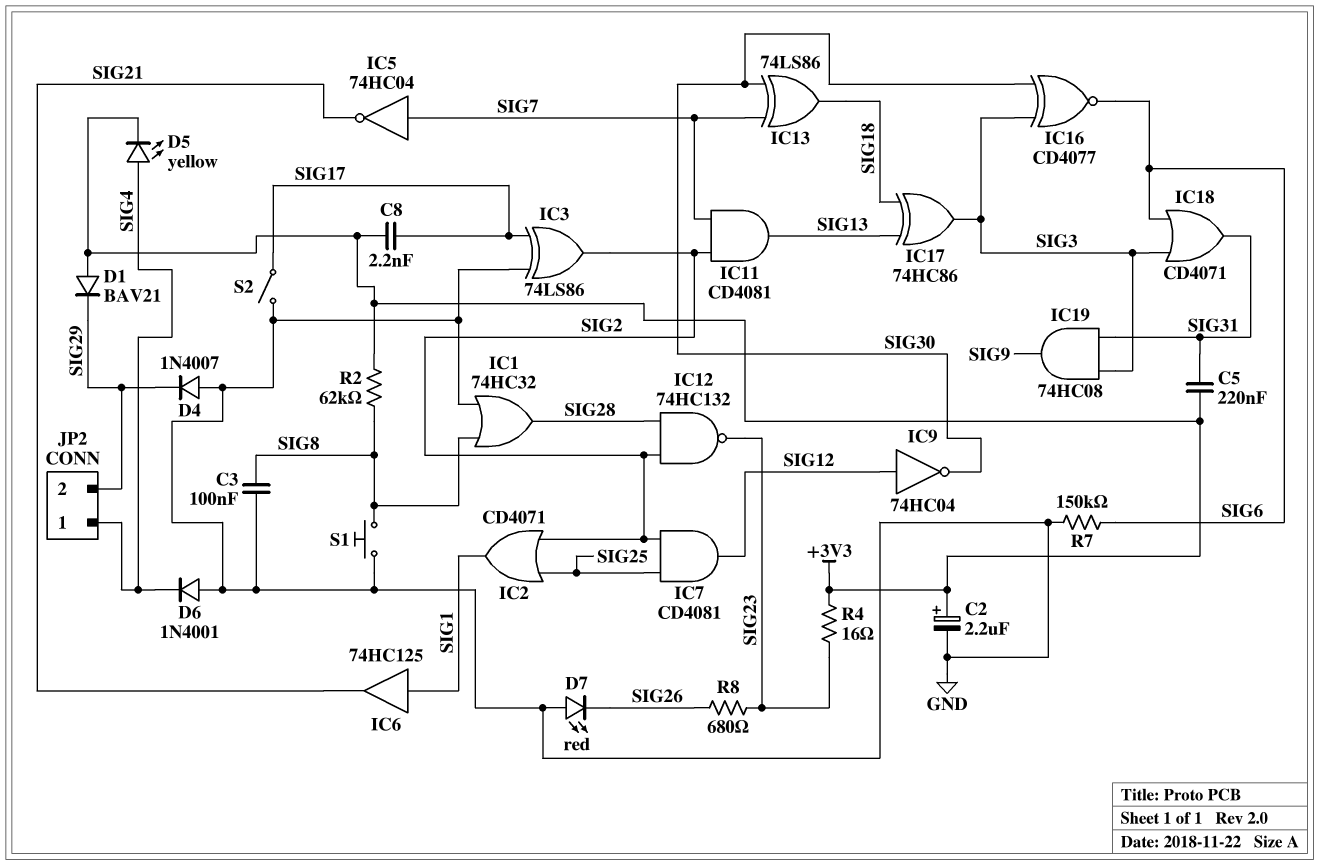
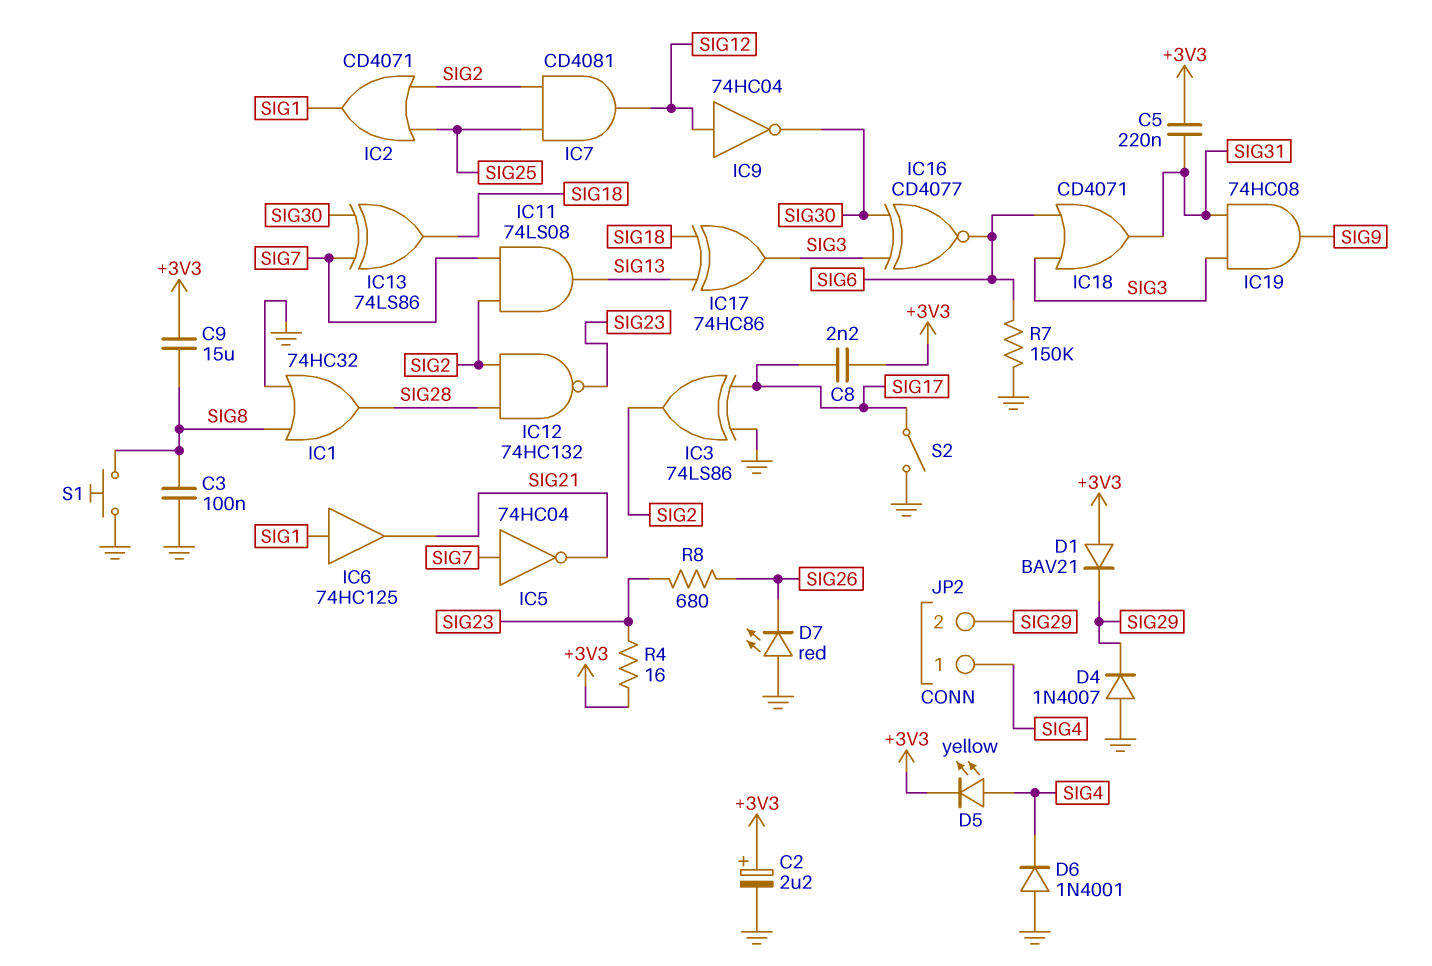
C9: none -> 15uF (+3V3, SIG8)
IC11: AND CD4081 (in SIG2, in SIG7, out SIG13) -> AND 74LS08 (in SIG2, in SIG7, out SIG13)
R2: 62k (+3V3, SIG8) -> none

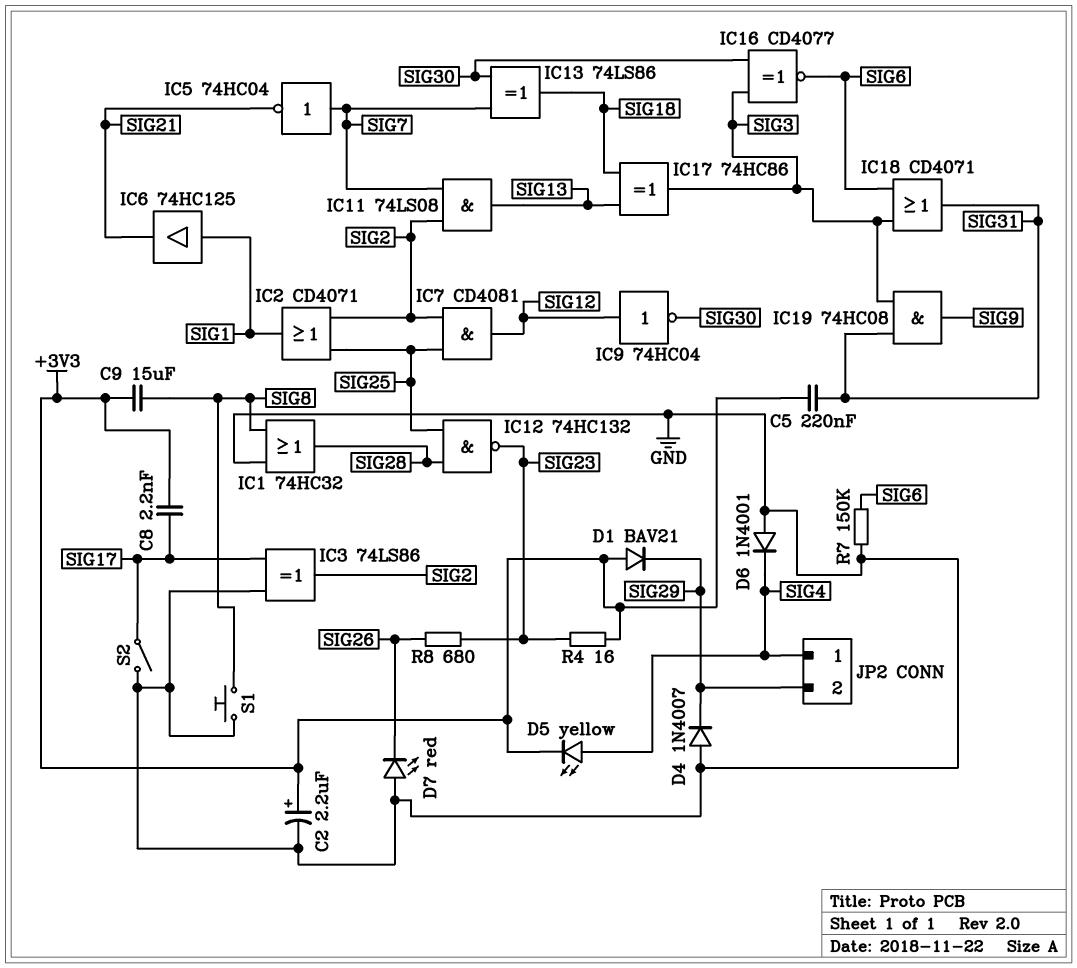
C3: 100nF (GND, SIG8) -> none
IC12: NAND 74HC132 (in SIG2, in SIG28, out SIG23) -> NAND 74HC132 (in SIG25, in SIG28, out SIG23)

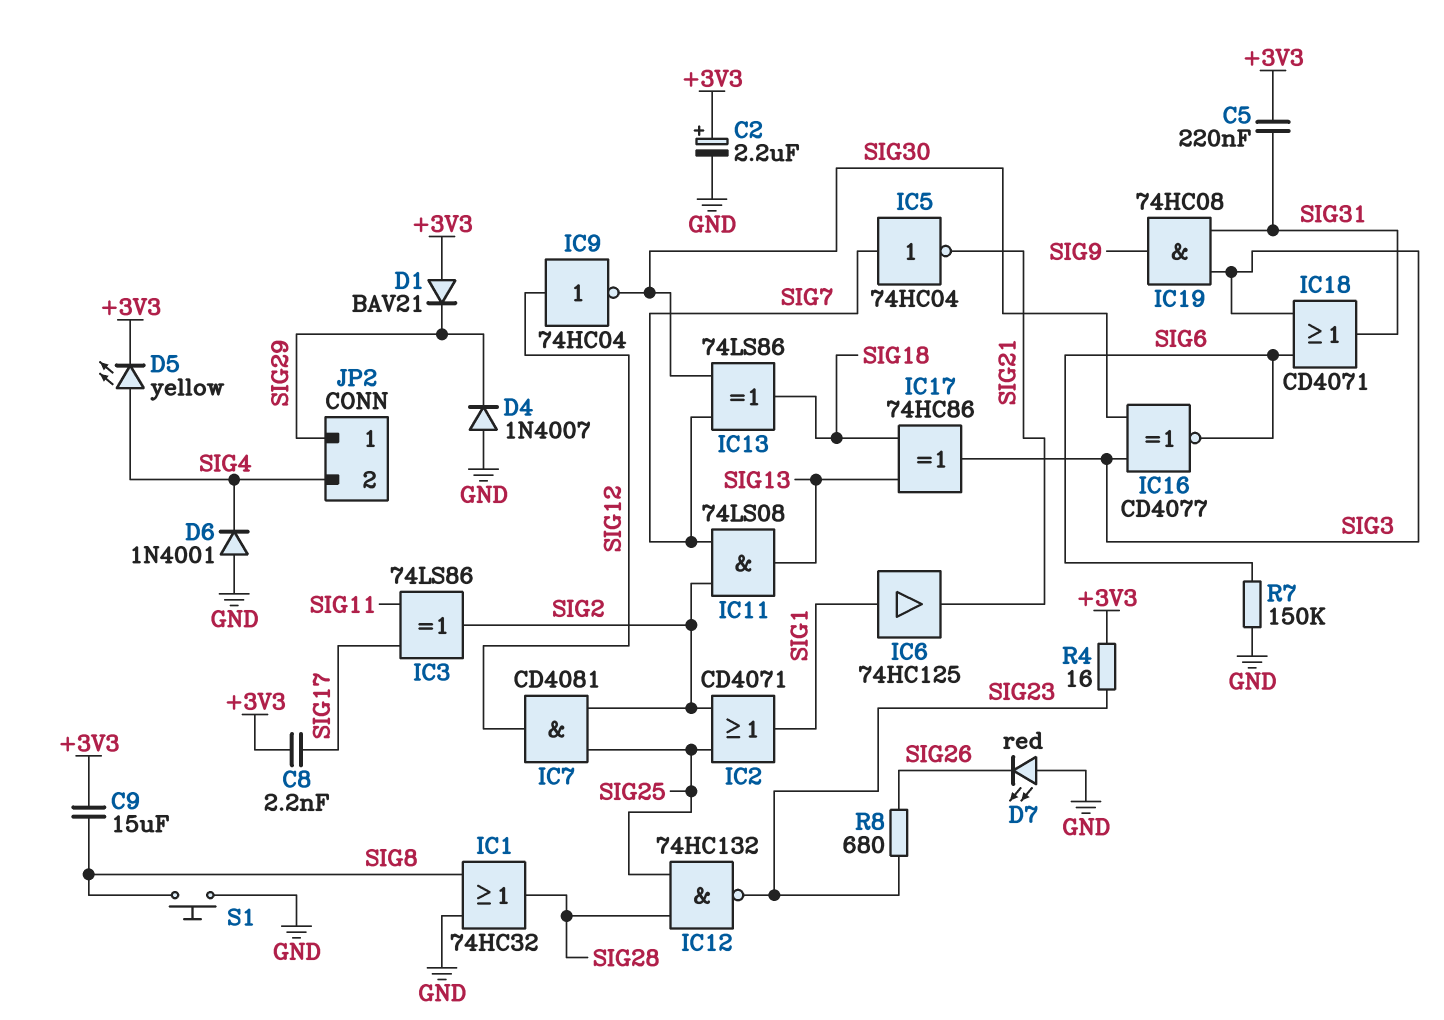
IC3: XOR 74LS86 (in GND, in SIG17, out SIG2) -> XOR 74LS86 (in SIG11, in SIG17, out SIG2)
JP2 pin 1: SIG4 -> SIG29
JP2 pin 2: SIG29 -> SIG4
S2: switch (GND, SIG17) -> none

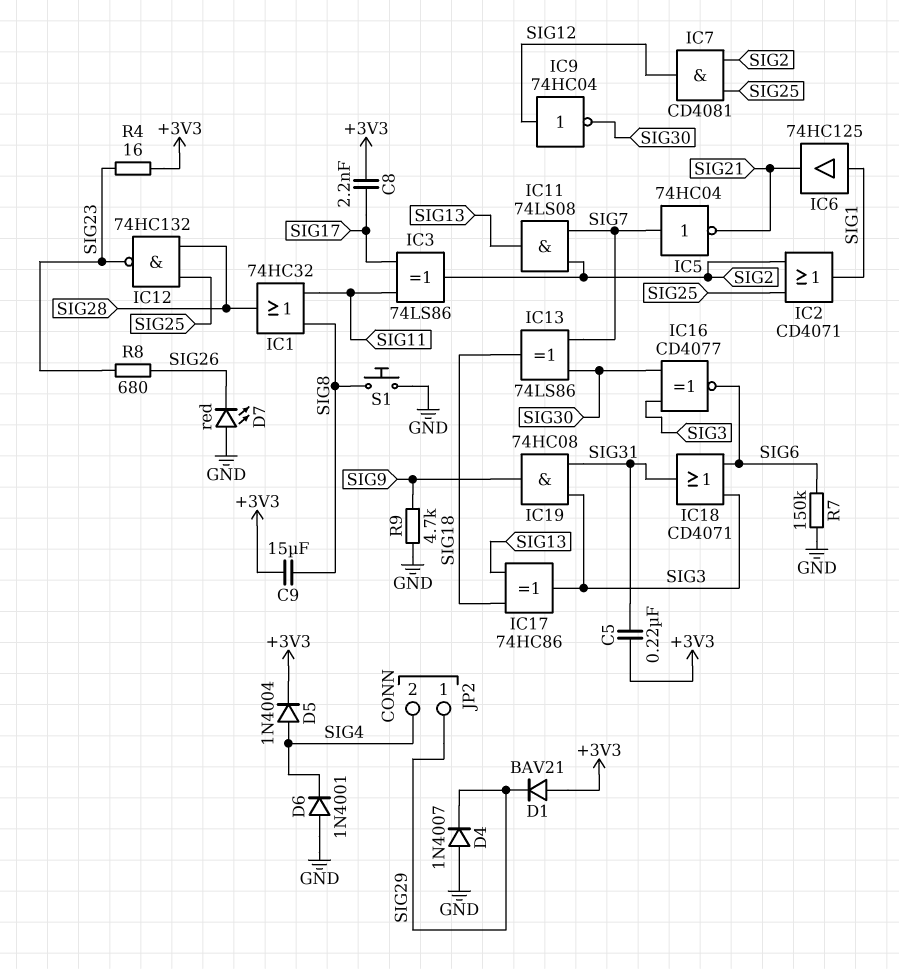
C2: 2.2uF (plus +3V3, minus GND) -> none
D5: LED yellow (A SIG4, K +3V3) -> diode 1N4004 (A SIG4, K +3V3)
IC1: OR 74HC32 (in GND, in SIG8, out SIG28) -> OR 74HC32 (in SIG8, in SIG11, out SIG28)
R9: none -> 4.7k (GND, SIG9)

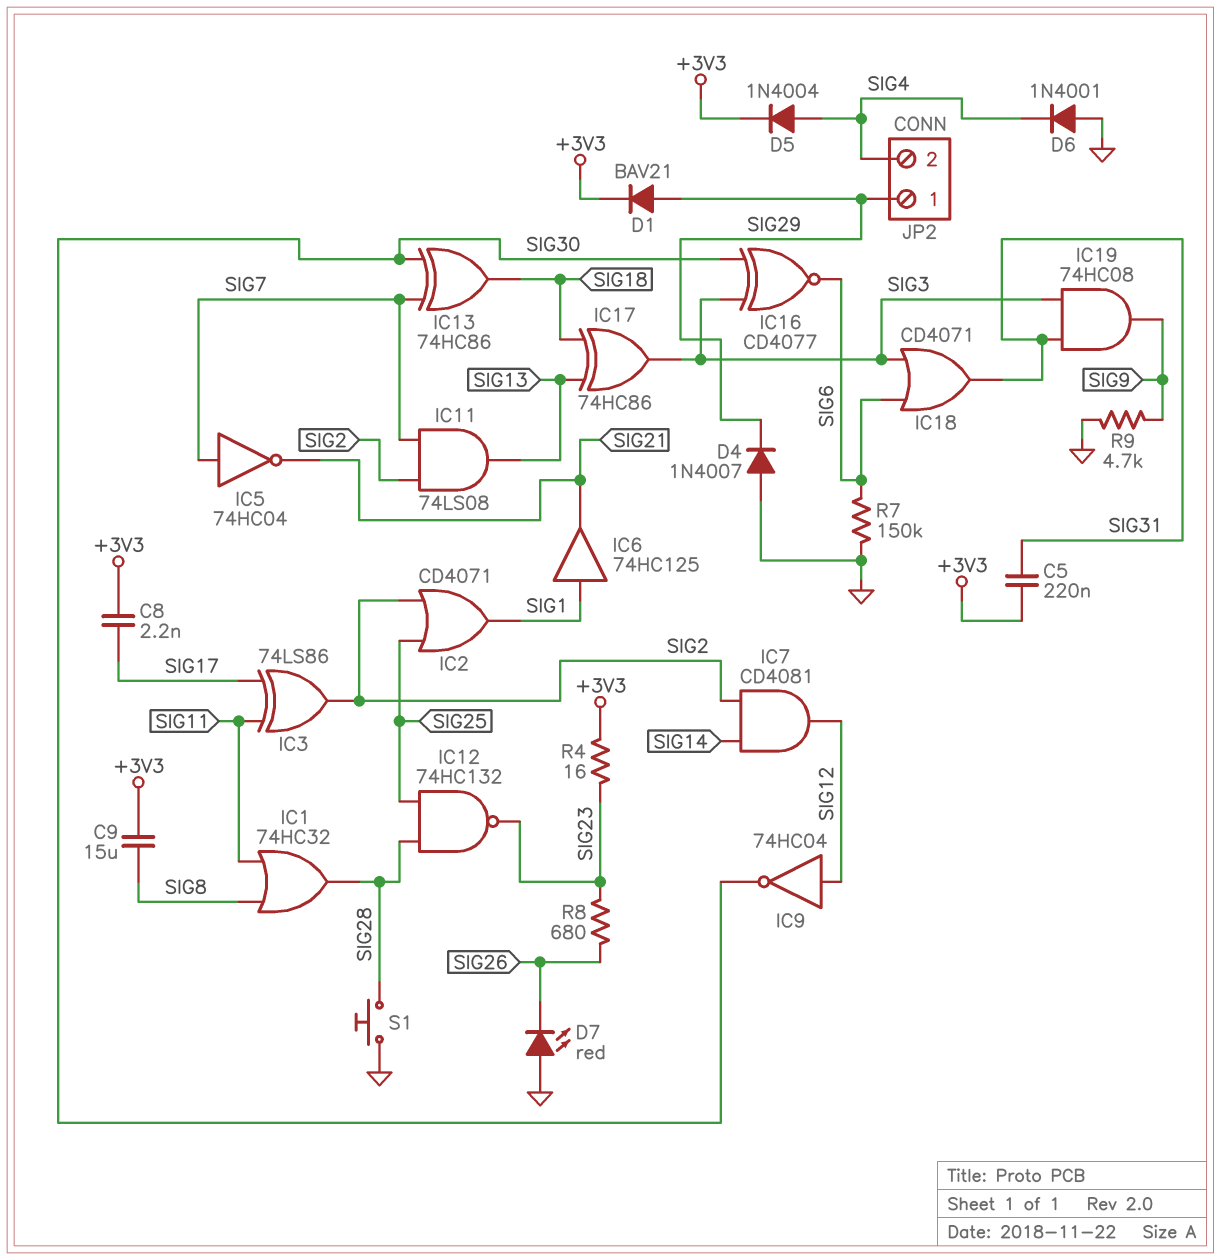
D1: diode BAV21 (A +3V3, K SIG29) -> diode BAV21 (A SIG29, K +3V3)
IC7: AND CD4081 (in SIG2, in SIG25, out SIG12) -> AND CD4081 (in SIG2, in SIG14, out SIG12)
IC13: XOR 74LS86 (in SIG7, in SIG30, out SIG18) -> XOR 74HC86 (in SIG7, in SIG30, out SIG18)
S1: button (GND, SIG8) -> button (GND, SIG28)

